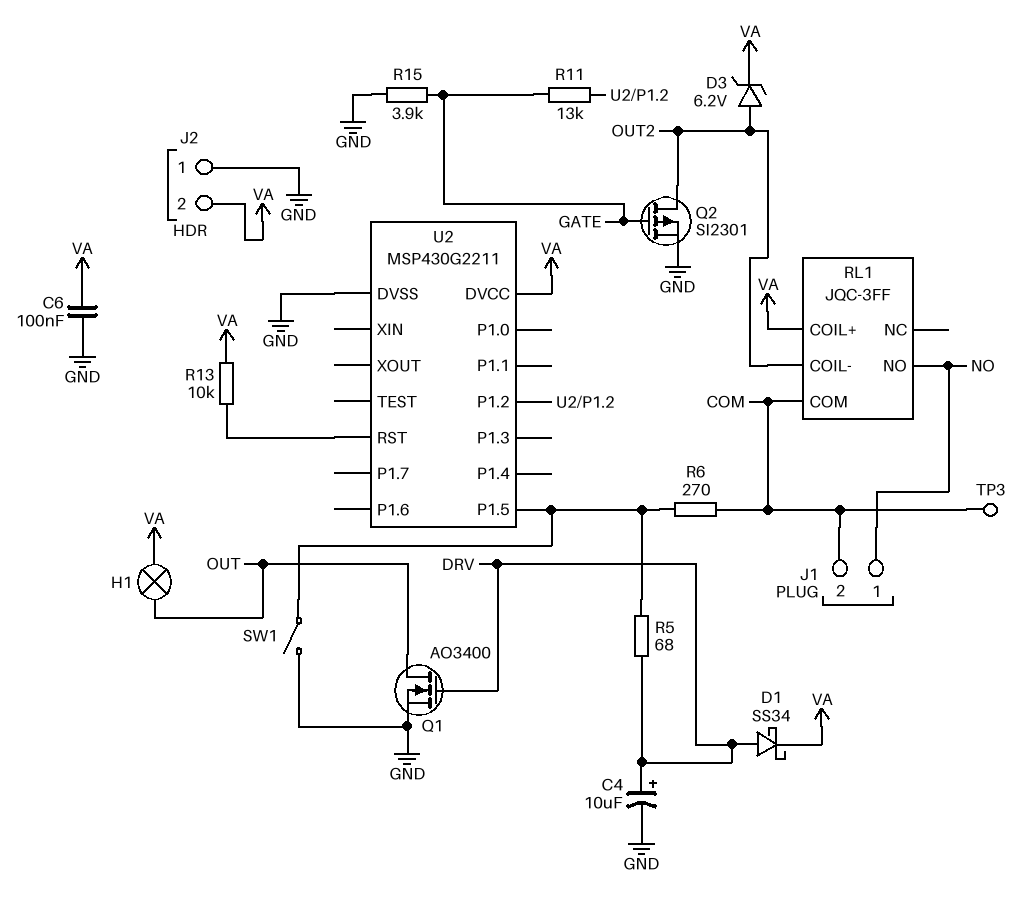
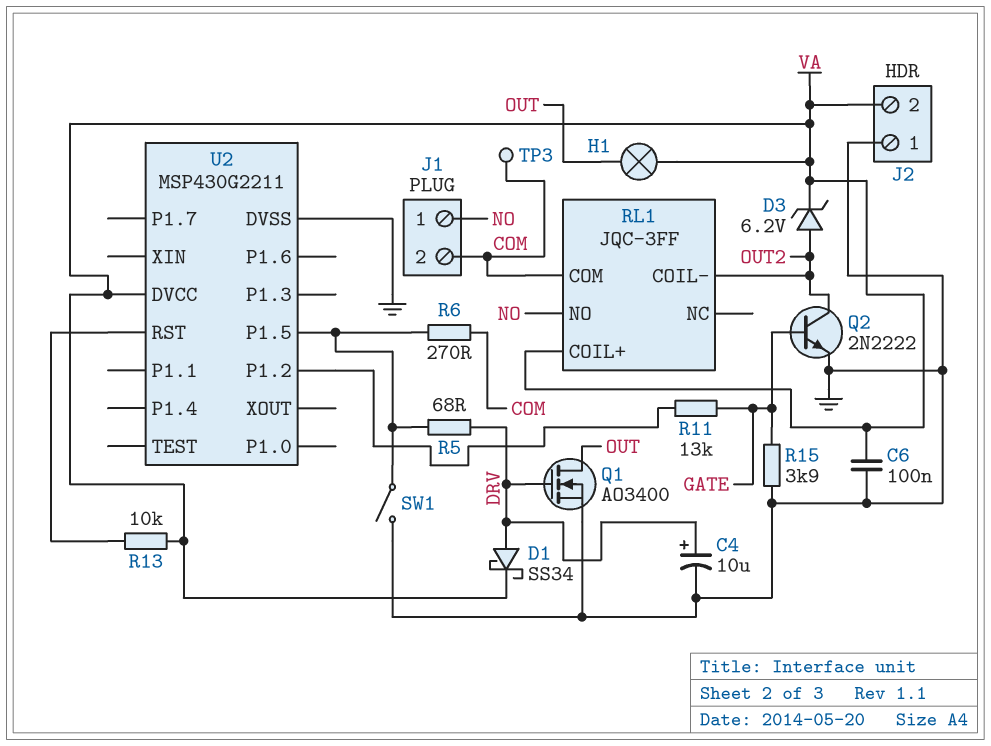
Q2: PMOS SI2301 (G GATE, D OUT2, S GND) -> NPN 2N2222 (B GATE, C OUT2, E GND)

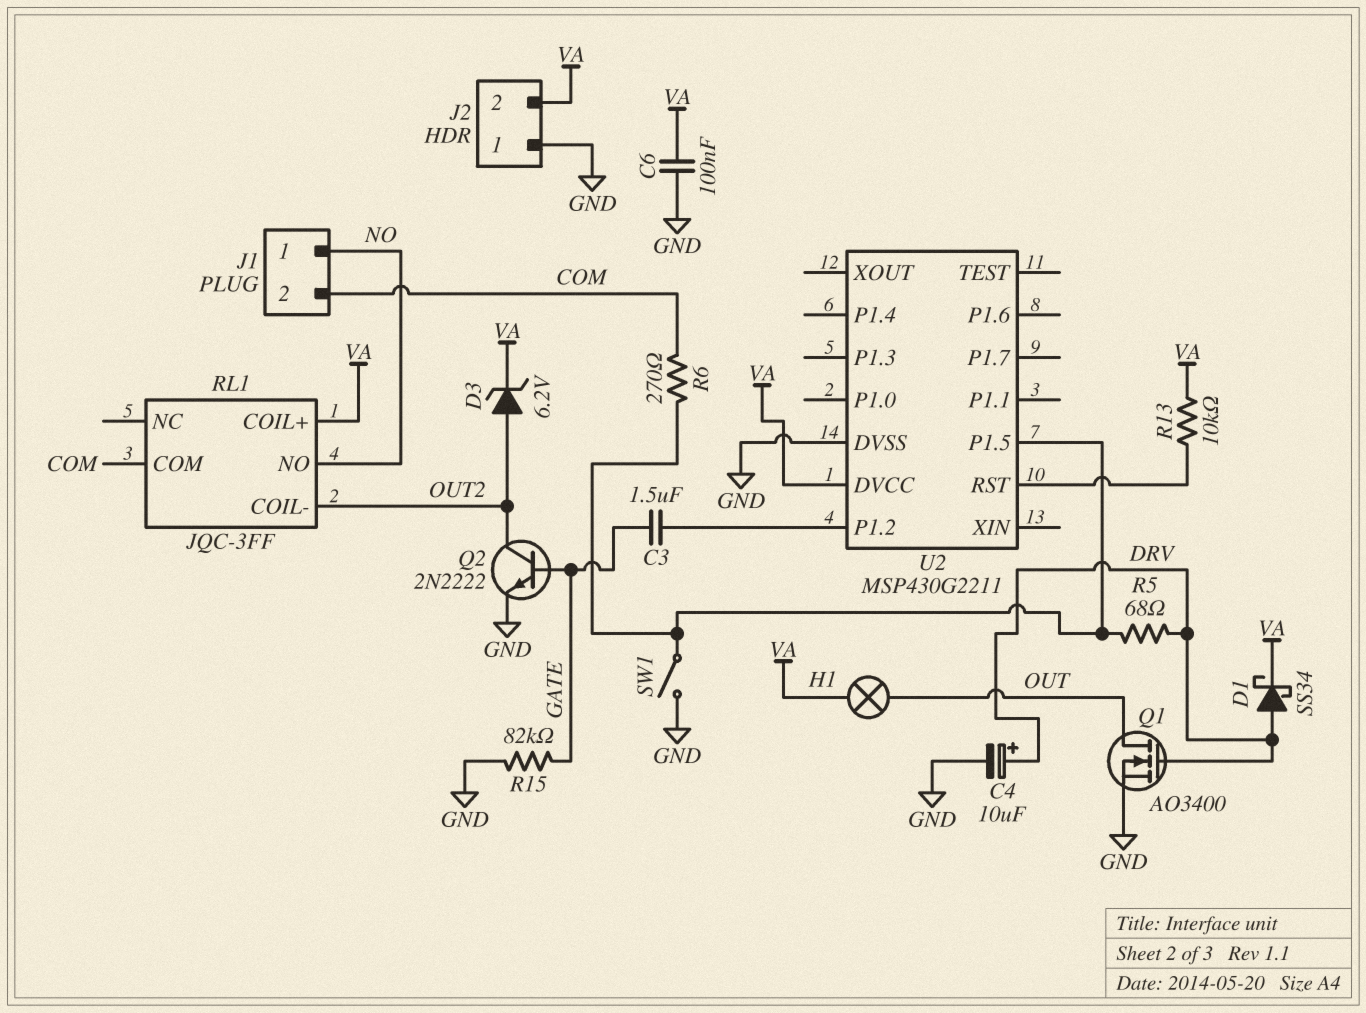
C3: none -> 1.5uF (GATE, U2/P1.2)
R11: 13k (GATE, U2/P1.2) -> none
R15: 3.9k (GATE, GND) -> 82k (GATE, GND)
TP3: test point (COM) -> none

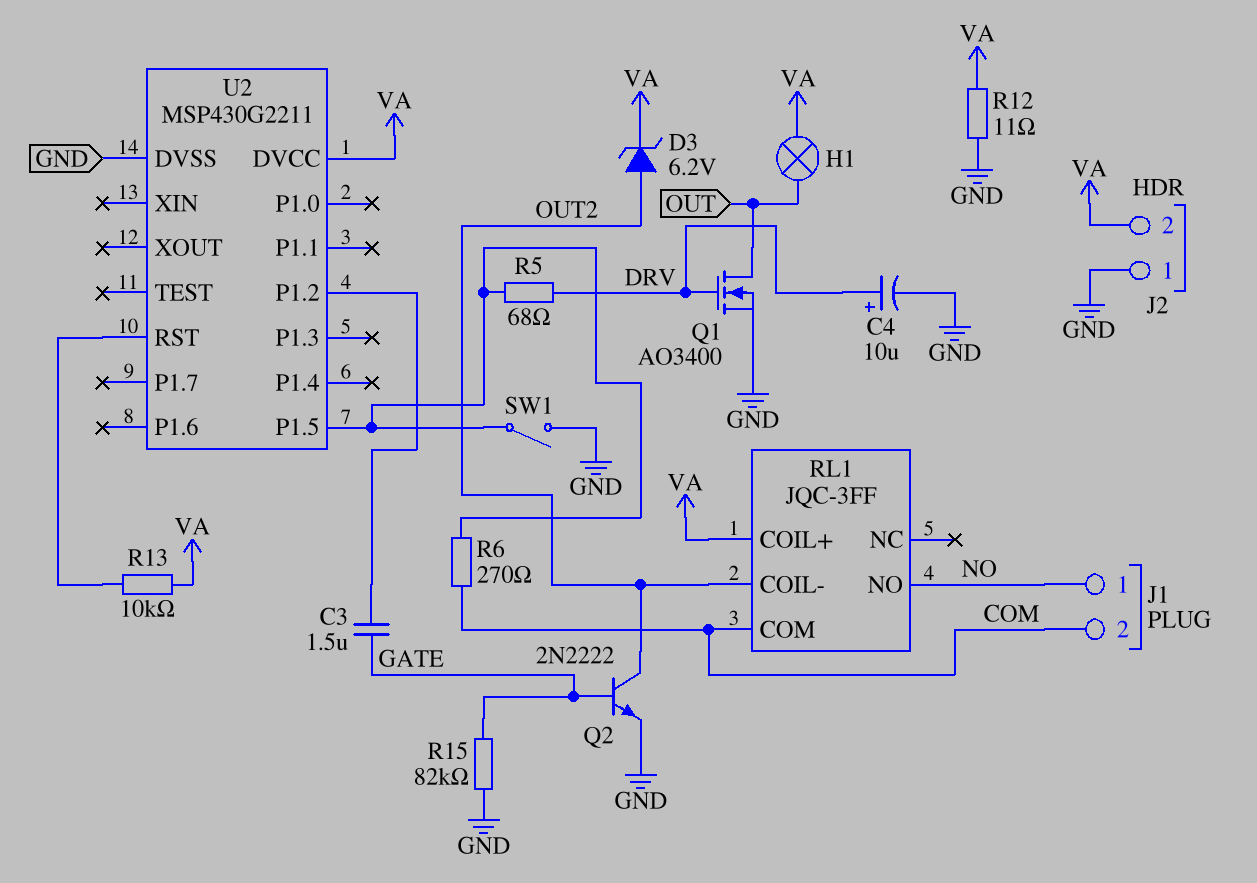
C6: 100nF (GND, VA) -> none
D1: schottky SS34 (A DRV, K VA) -> none
R12: none -> 11 (GND, VA)

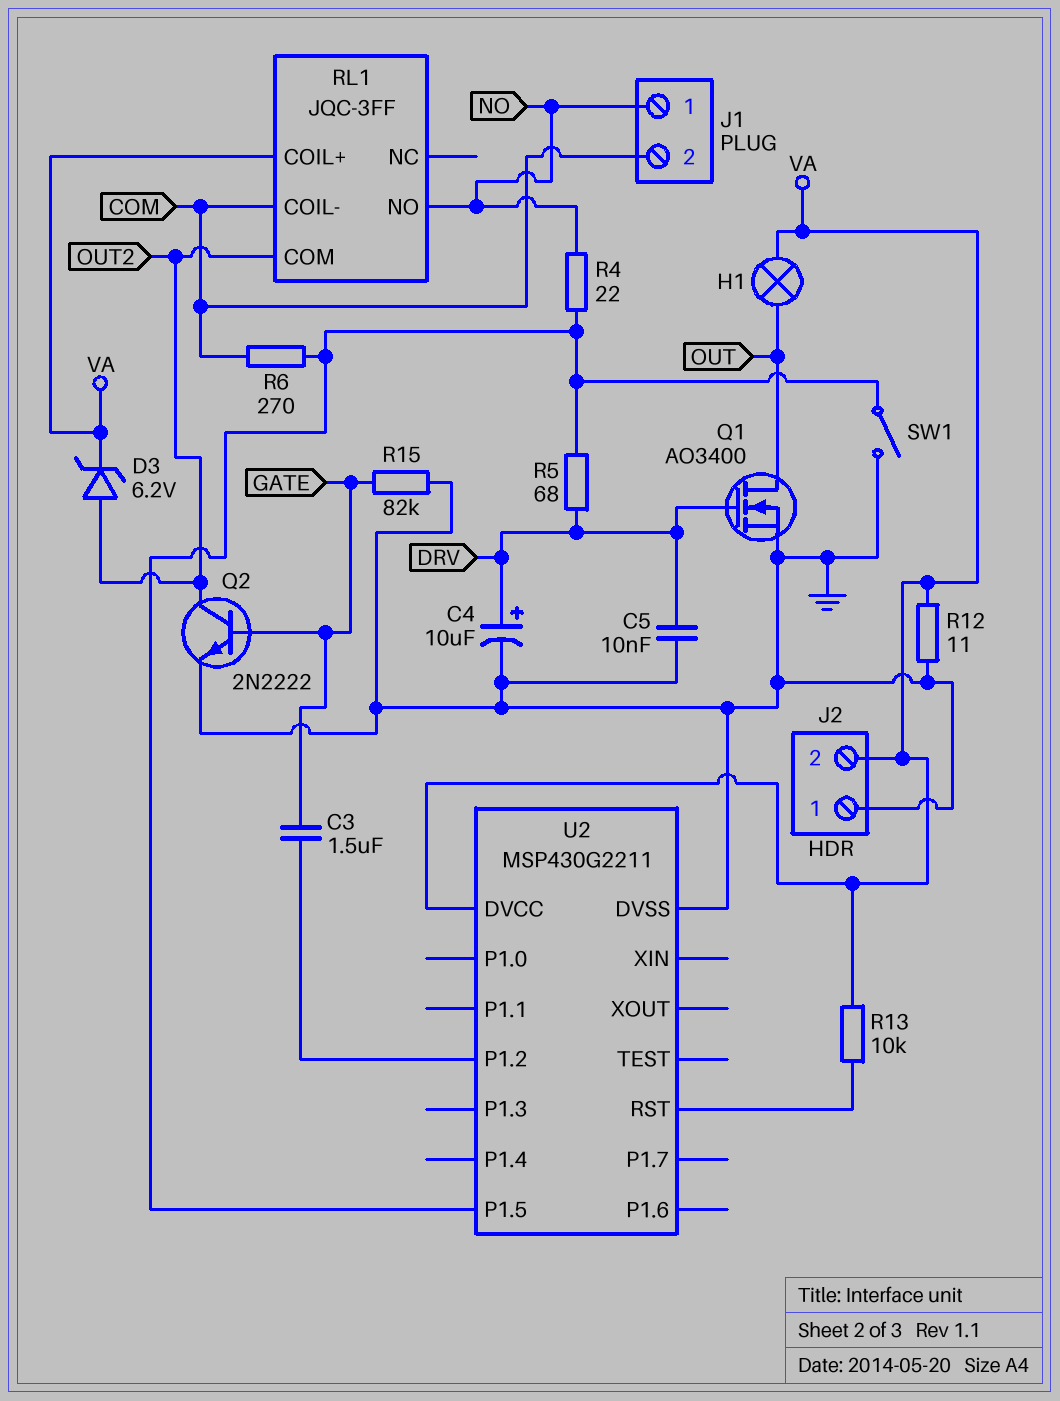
C5: none -> 10nF (DRV, GND)
R4: none -> 22 (NO, U2/P1.5)
RL1 pin COIL-: OUT2 -> COM
RL1 pin COM: COM -> OUT2

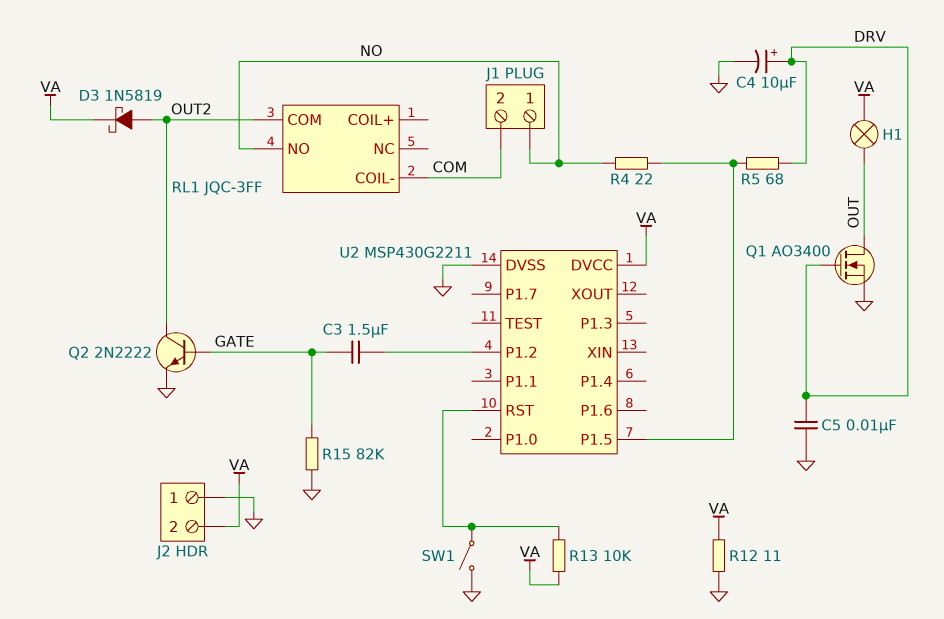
D3: zener 6.2V (A OUT2, K VA) -> schottky 1N5819 (A OUT2, K VA)
R6: 270 (COM, U2/P1.5) -> none
RL1 pin COIL+: VA -> none
SW1: switch (GND, U2/P1.5) -> switch (GND, U2/RST)

